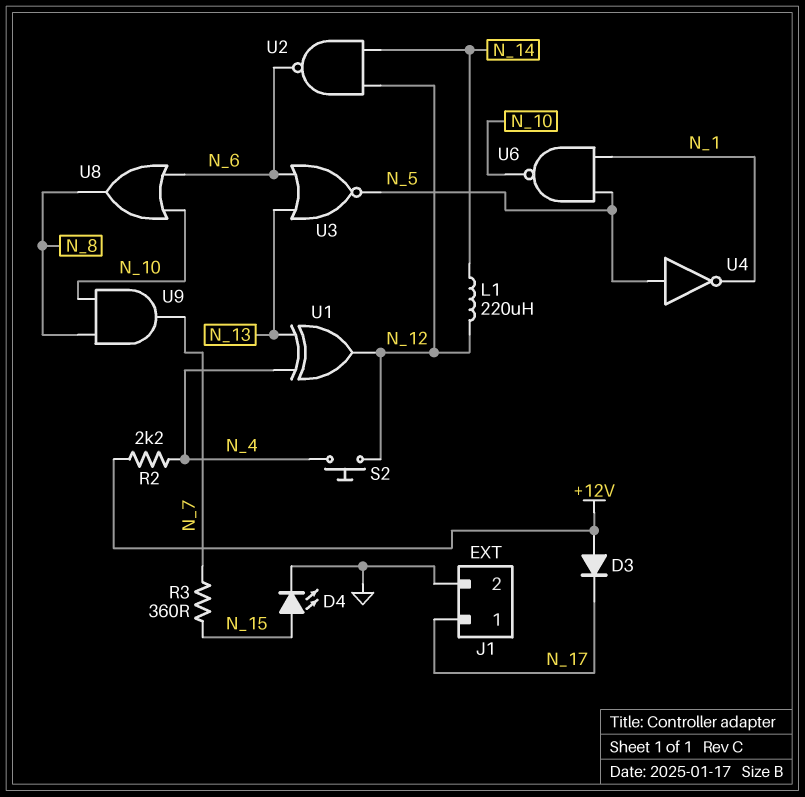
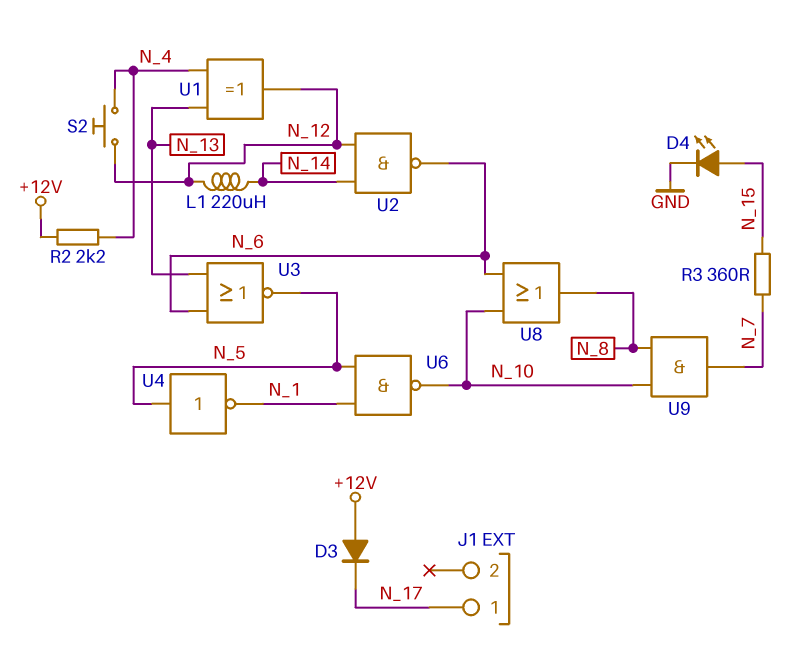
J1 pin 2: GND -> none

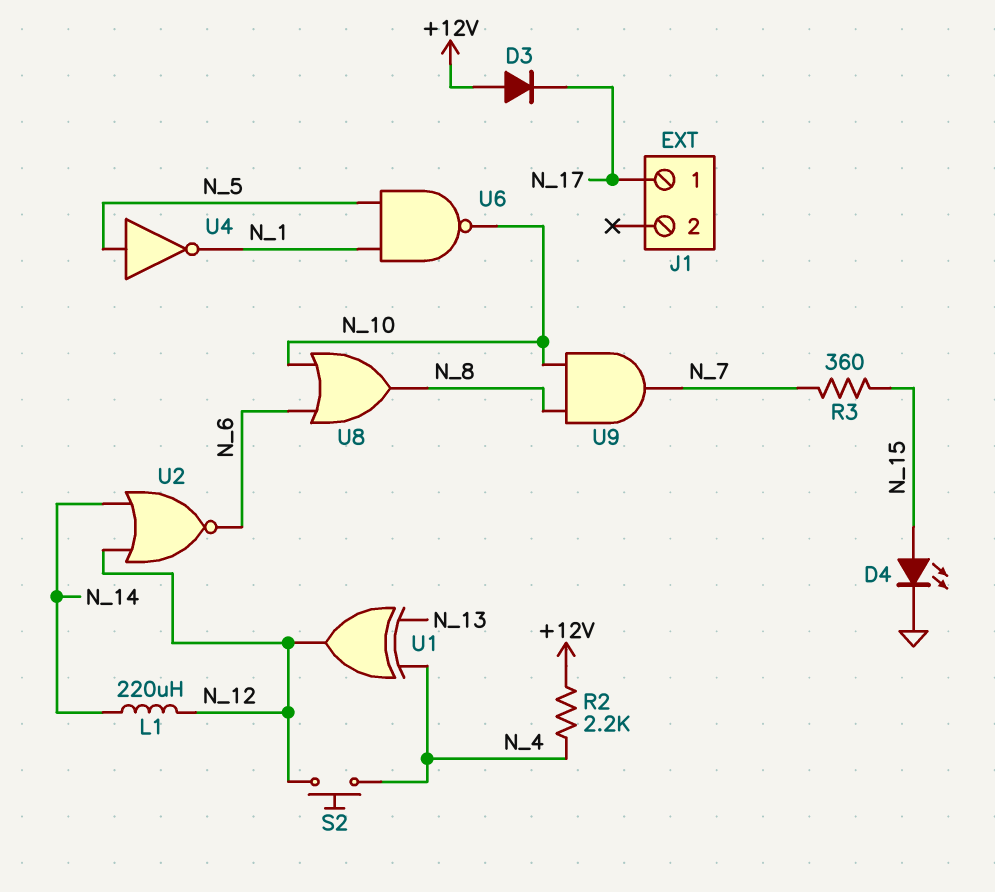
U2: NAND (in N_12, in N_14, out N_6) -> NOR (in N_12, in N_14, out N_6)
U3: NOR (in N_6, in N_13, out N_5) -> none

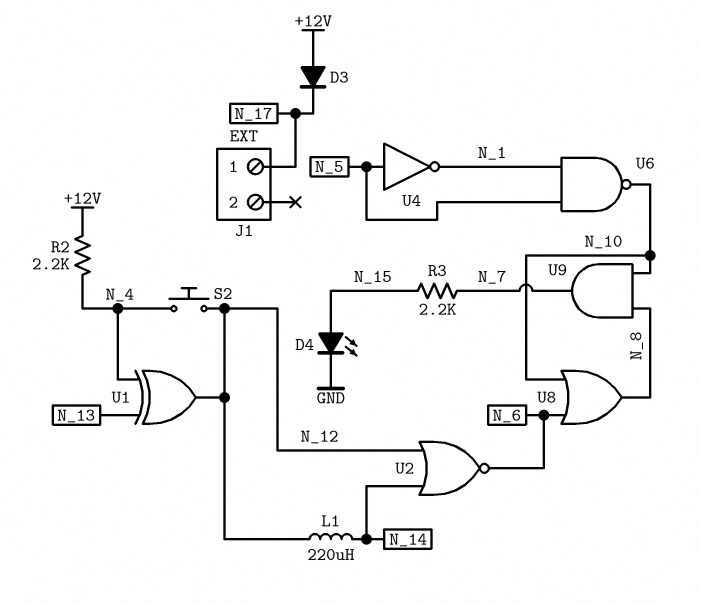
R3: 360 (N_7, N_15) -> 2.2k (N_7, N_15)

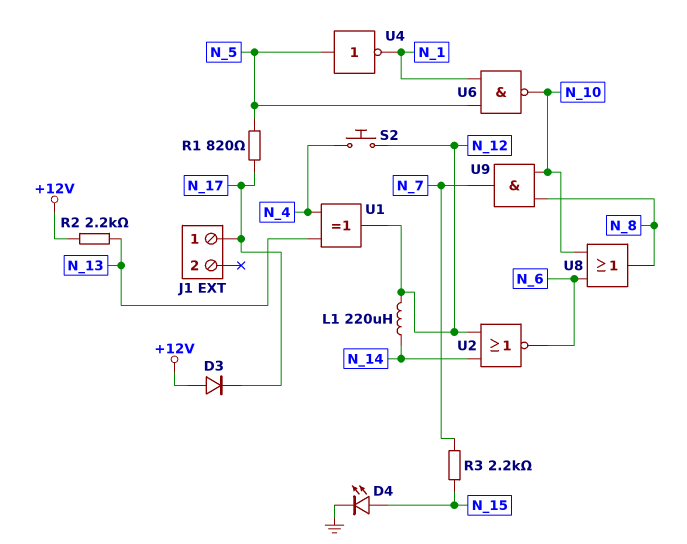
R1: none -> 820 (N_5, N_17)
R2: 2.2k (+12V, N_4) -> 2.2k (+12V, N_13)

